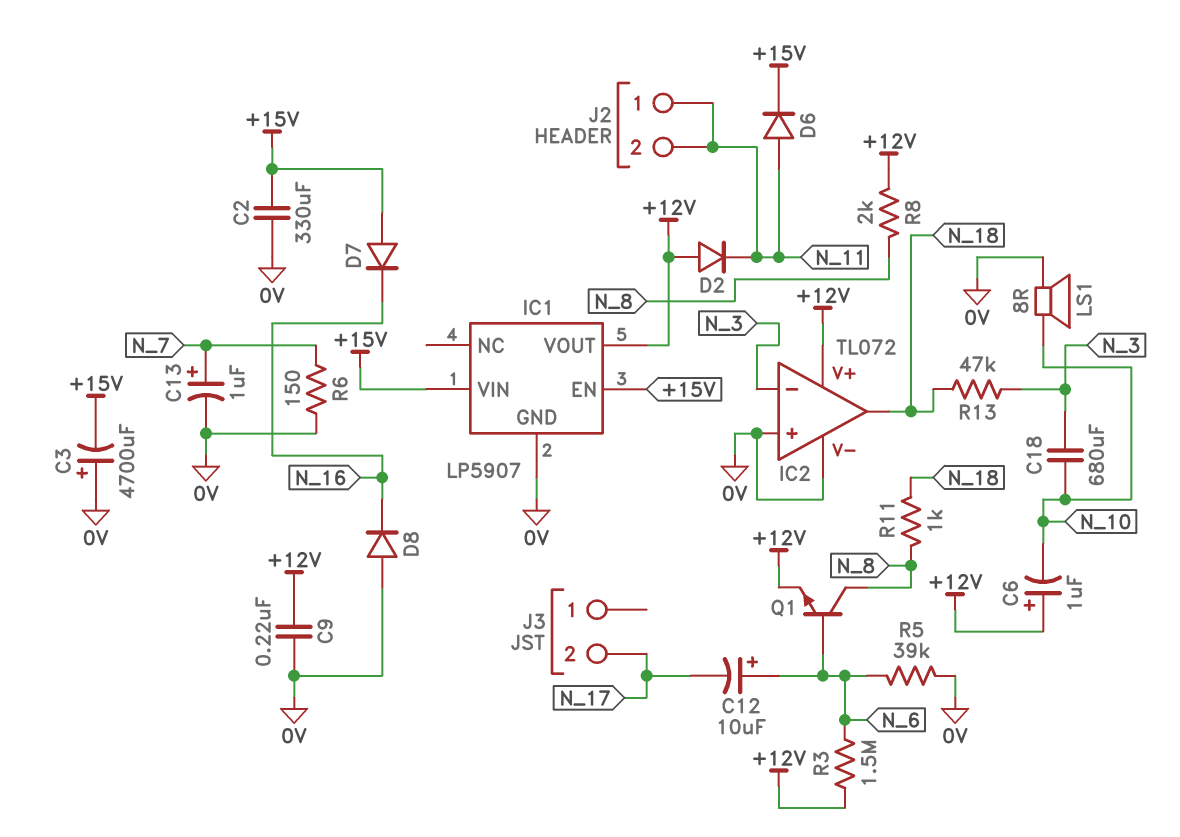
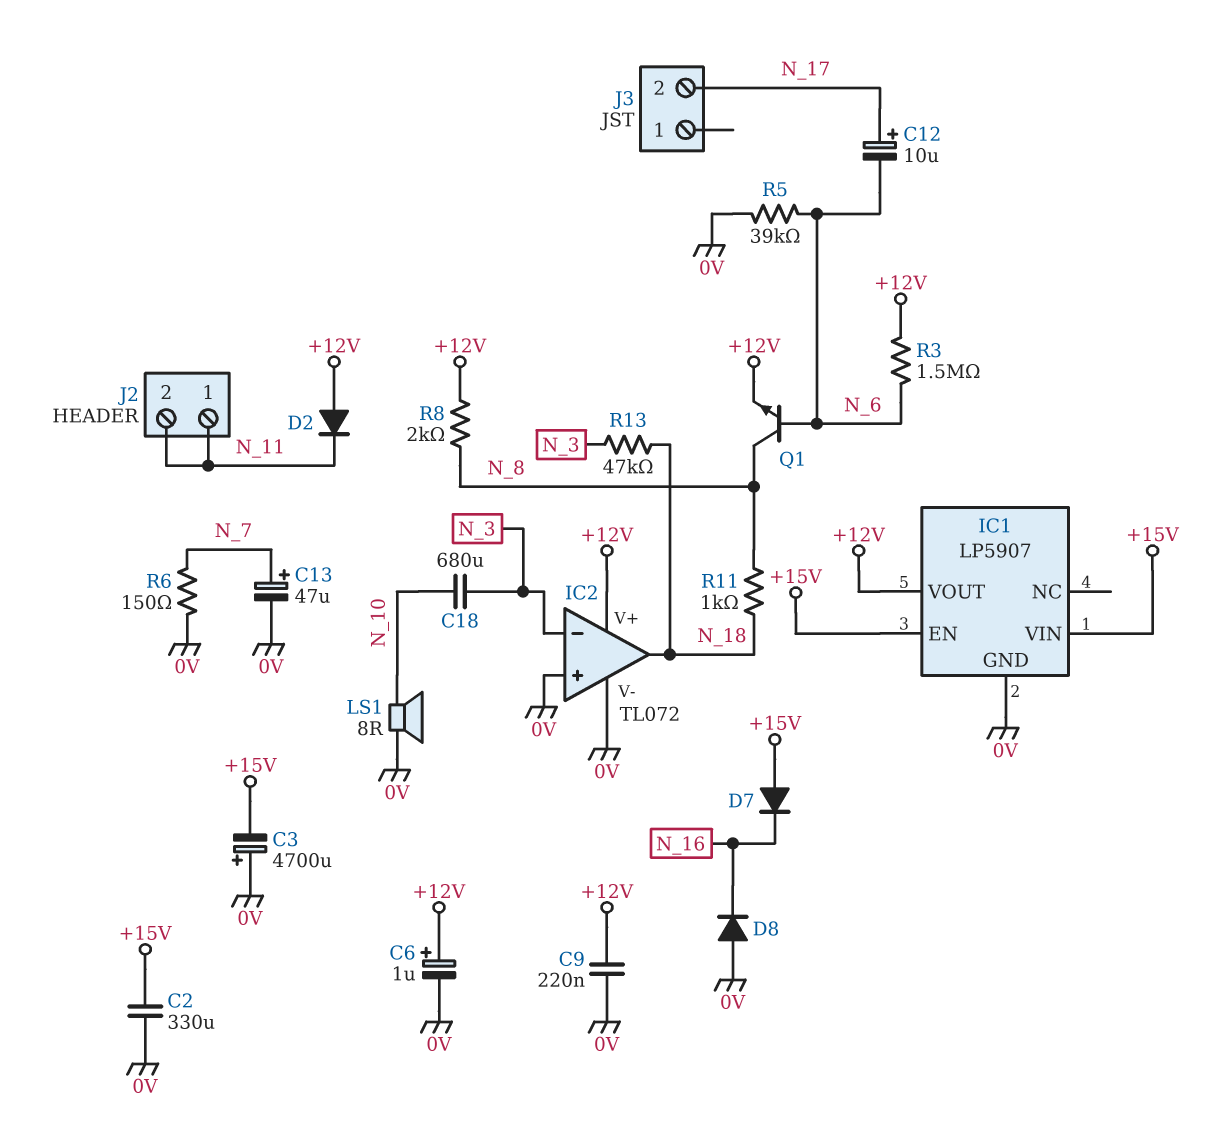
C6: 1uF (plus +12V, minus N_10) -> 1uF (plus +12V, minus 0V)
C12: 10uF (plus N_6, minus N_17) -> 10uF (plus N_17, minus N_6)
C13: 1uF (plus N_7, minus 0V) -> 47uF (plus N_7, minus 0V)
D6: diode (A N_11, K +15V) -> none

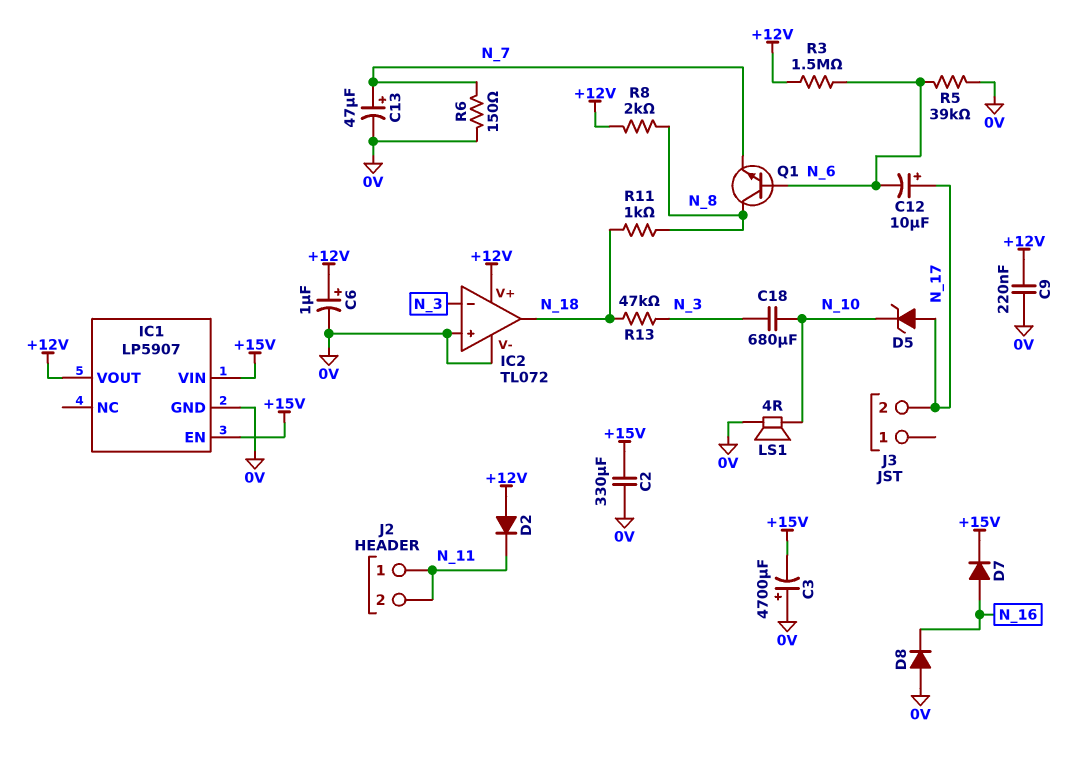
D5: none -> zener (A N_17, K N_10)
D7: diode (A +15V, K N_16) -> diode (A N_16, K +15V)
LS1: speaker 8R (0V, N_10) -> speaker 4R (0V, N_10)
Q1: NPN (B N_6, C N_8, E +12V) -> NPN (B N_6, C N_8, E N_7)

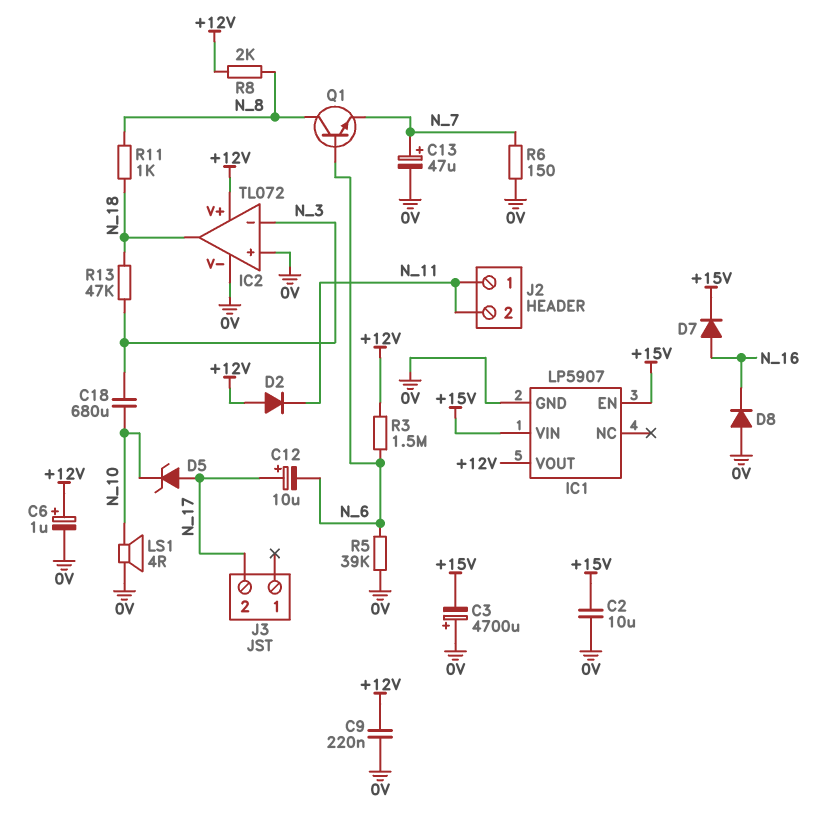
C2: 330uF (+15V, 0V) -> 10uF (+15V, 0V)

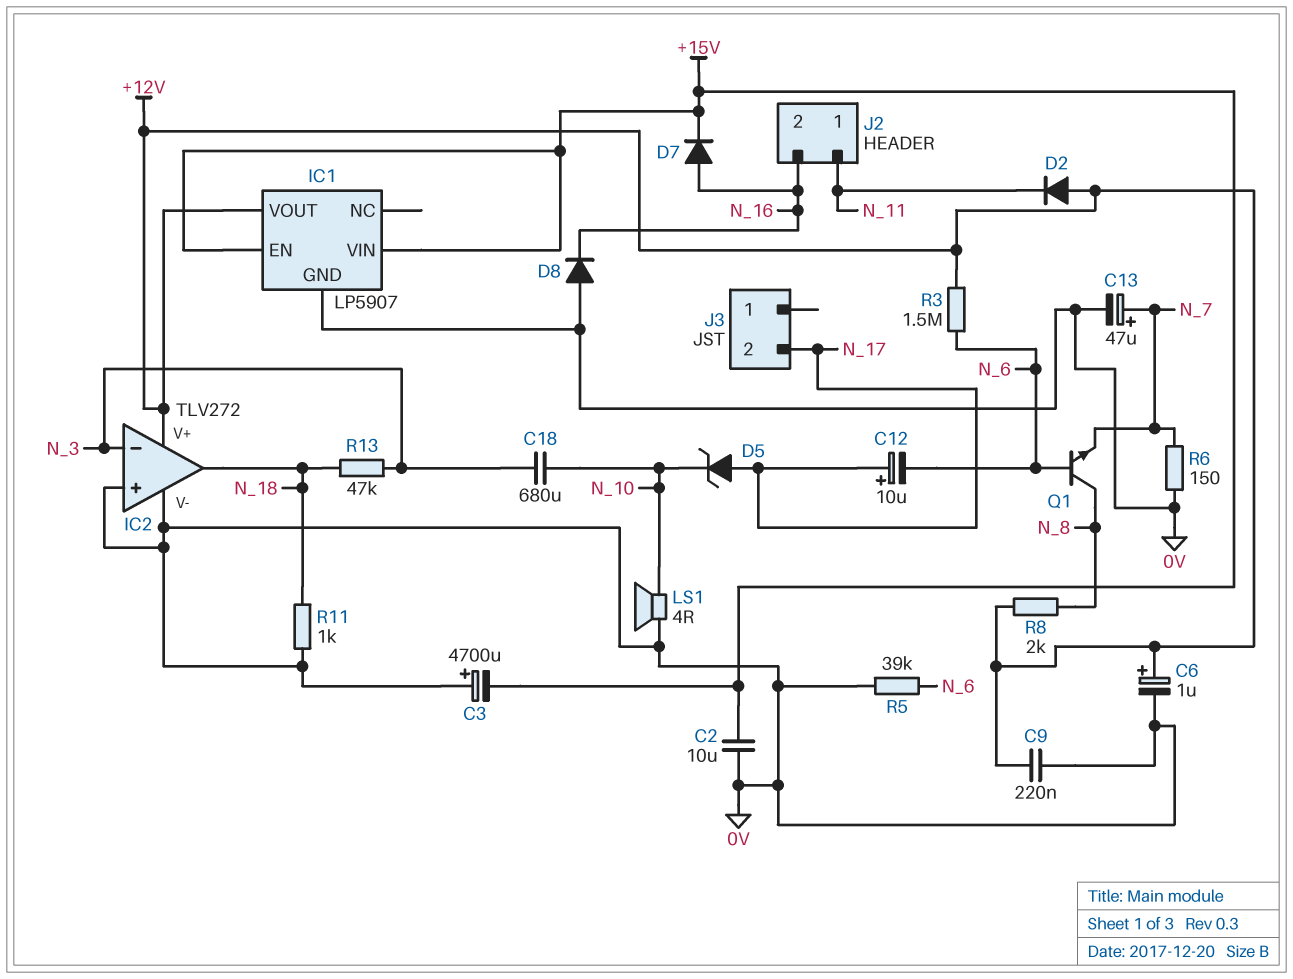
IC2: TL072 -> TLV272
J2 pin 2: N_11 -> N_16
R11: 1k (N_8, N_18) -> 1k (0V, N_18)

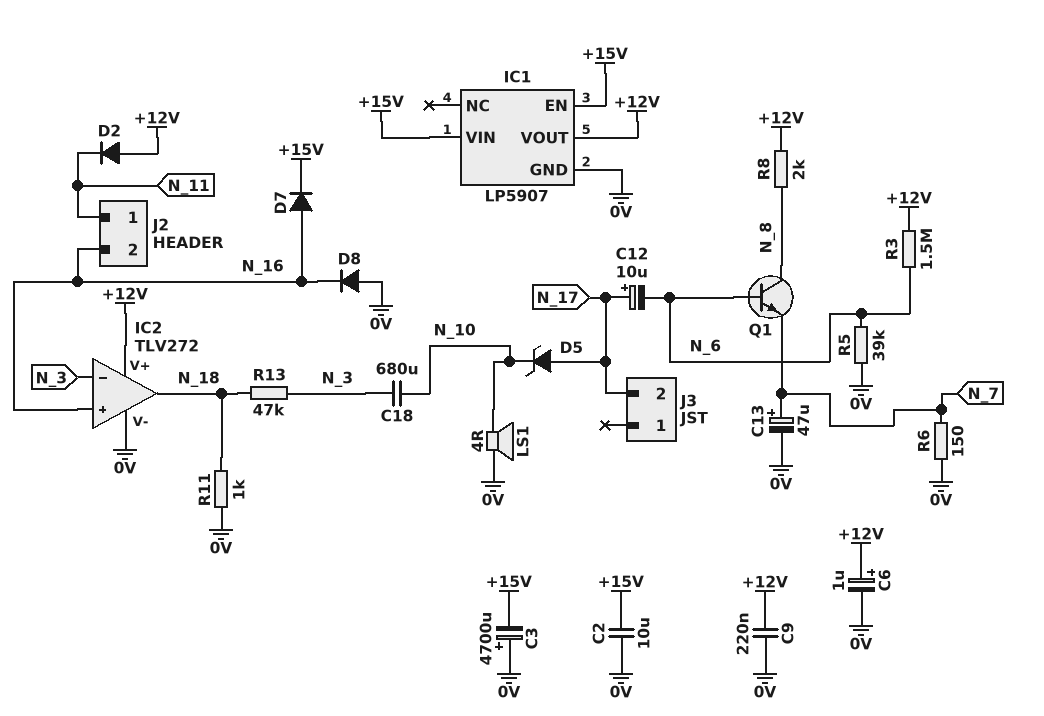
IC2 pin in+: 0V -> N_16

